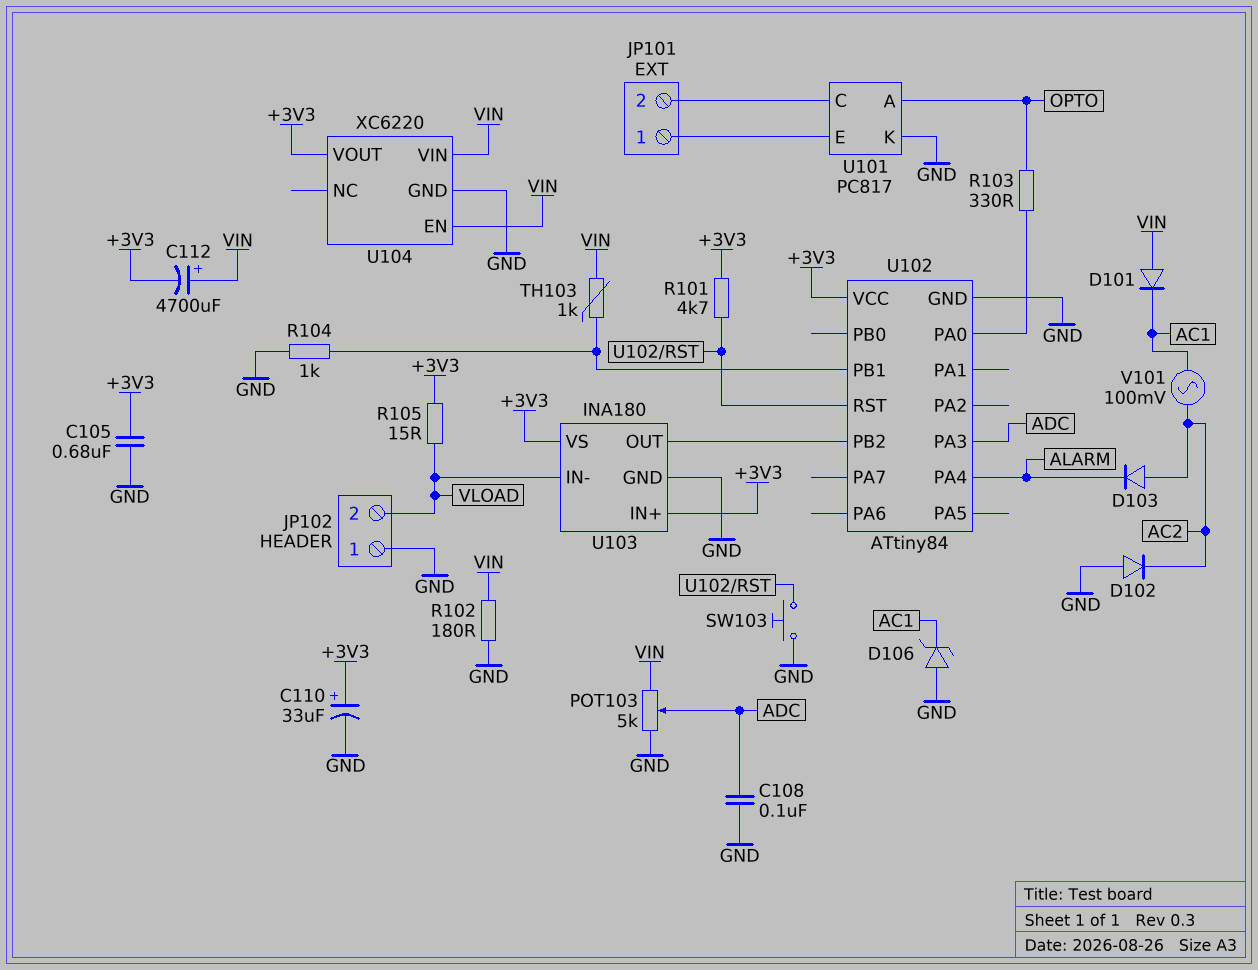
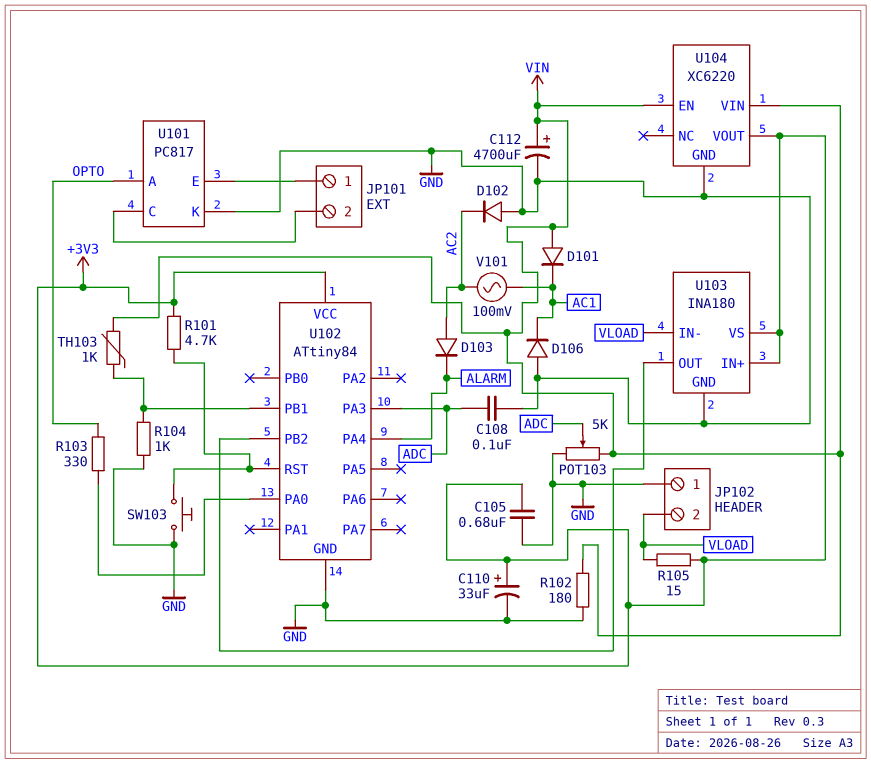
C112: 4700uF (plus VIN, minus +3V3) -> 4700uF (plus VIN, minus GND)
D106: zener (A GND, K AC1) -> diode (A GND, K AC1)

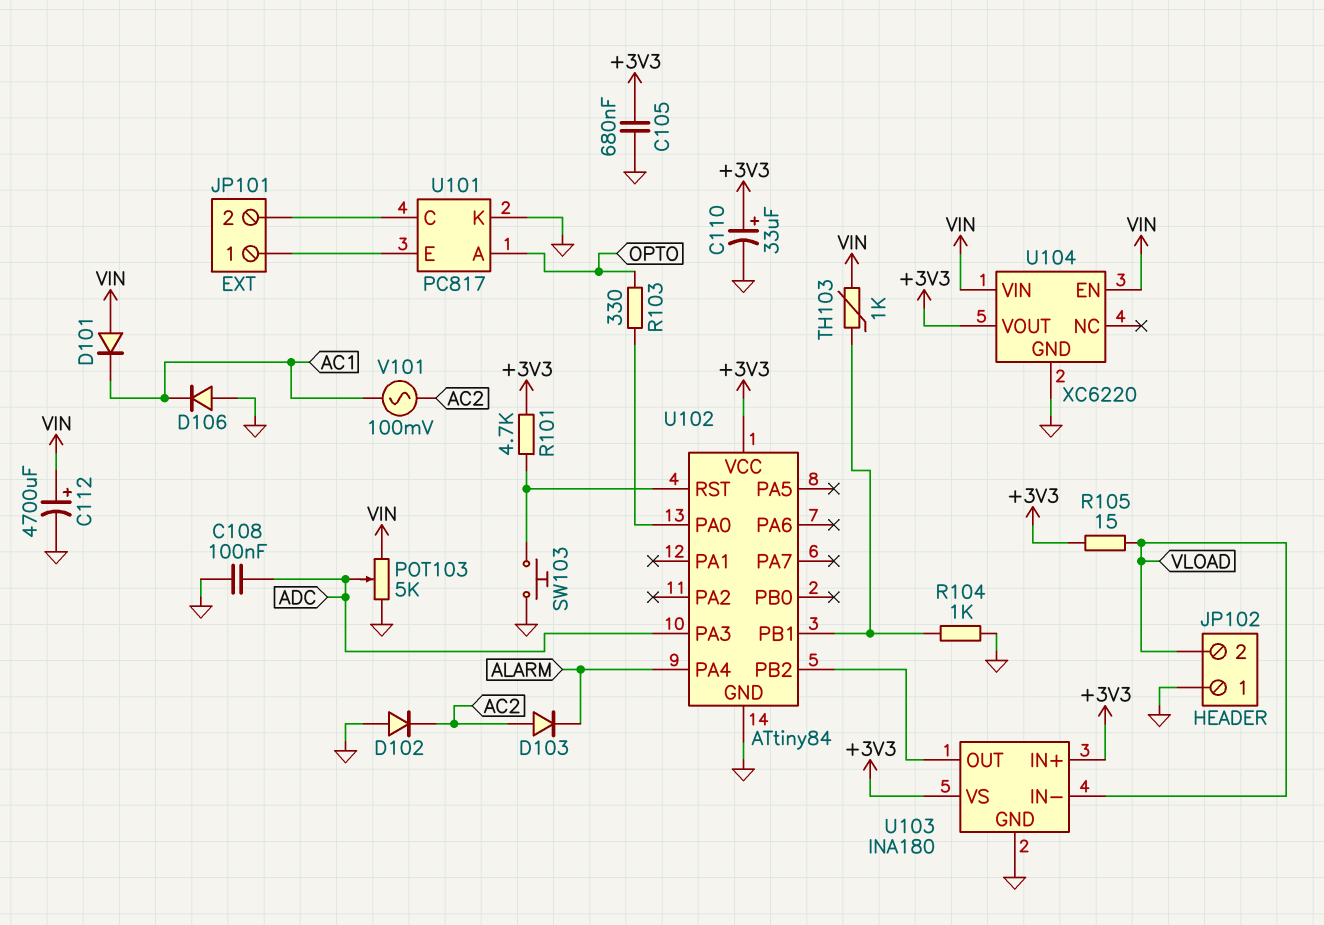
R102: 180 (GND, VIN) -> none

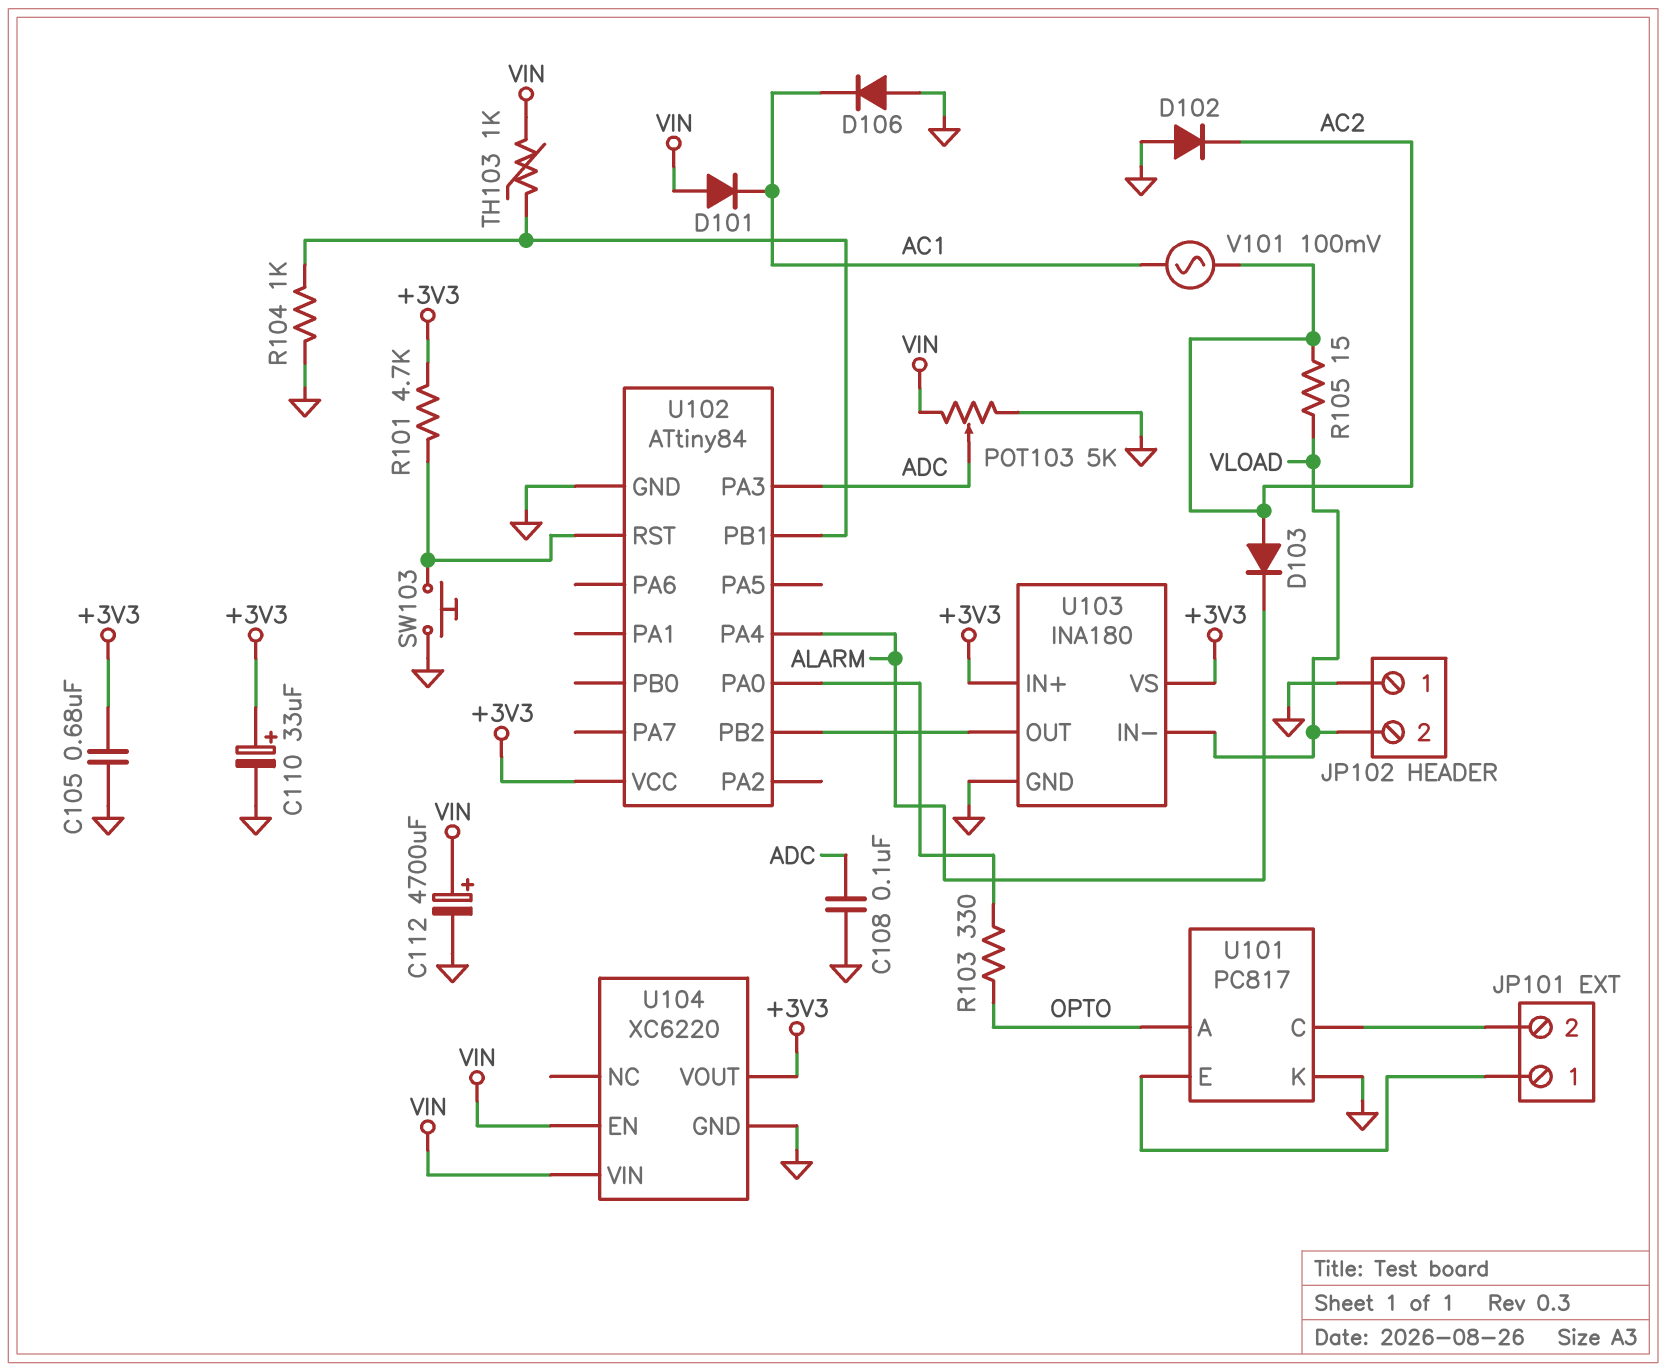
R105: 15 (+3V3, VLOAD) -> 15 (AC2, VLOAD)

